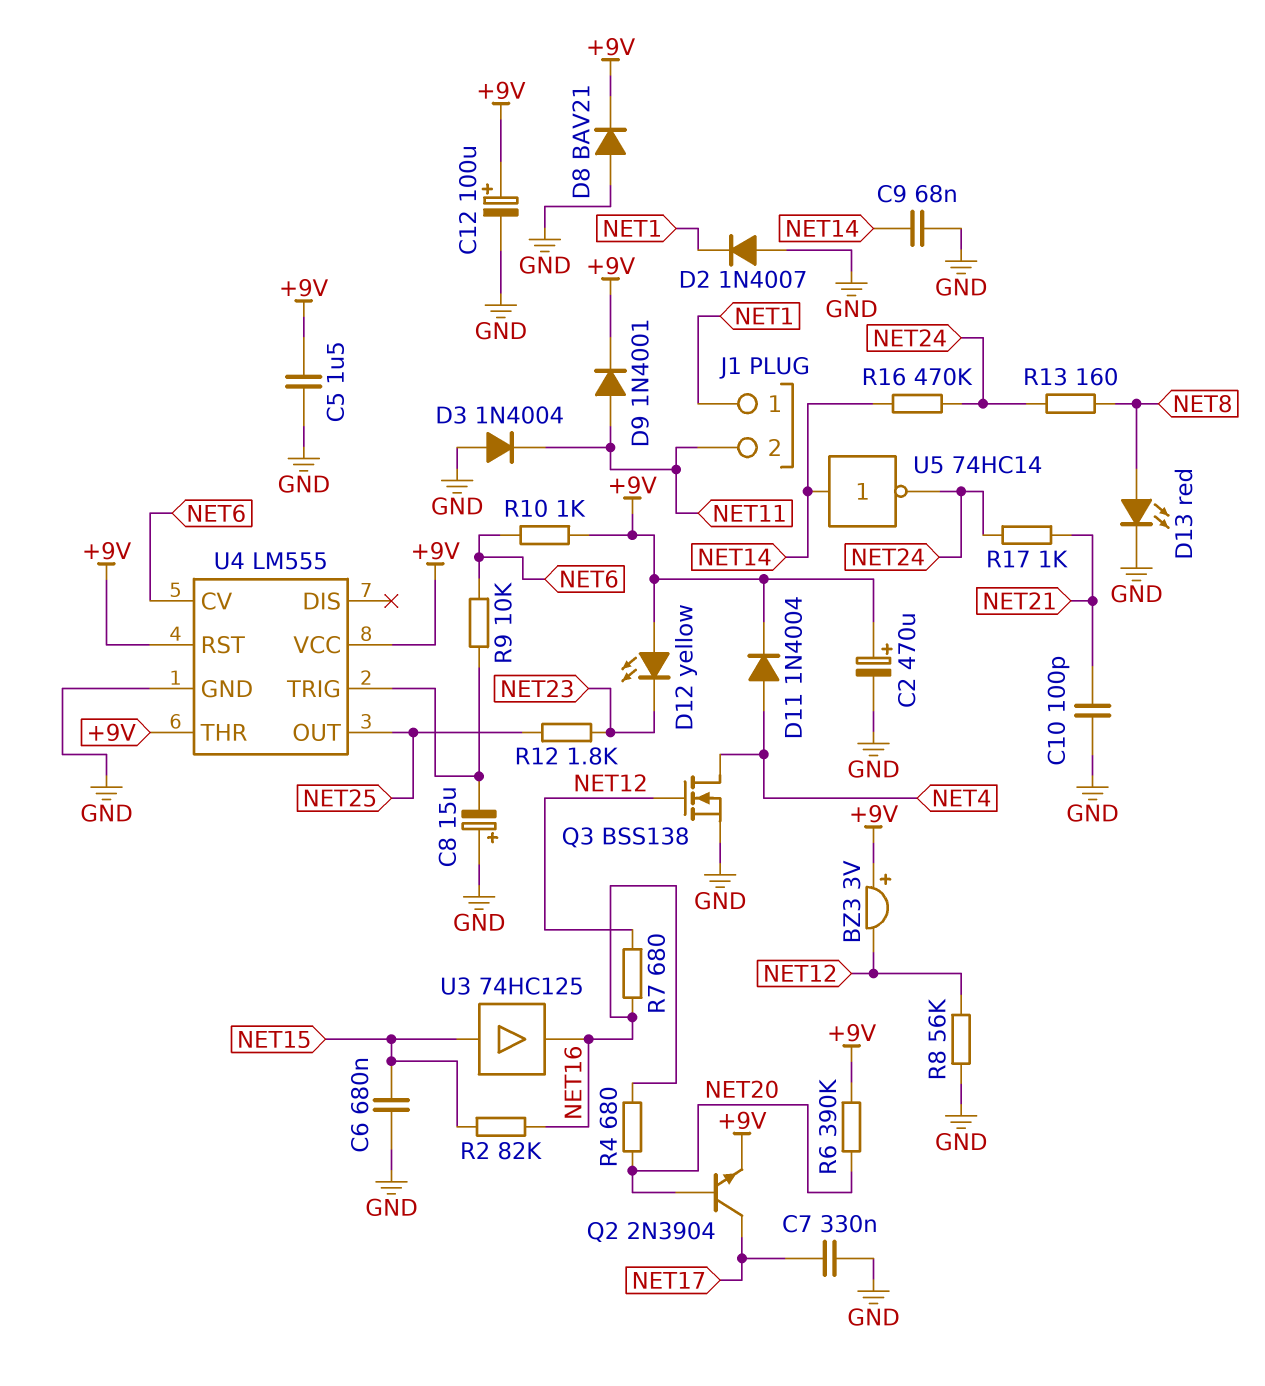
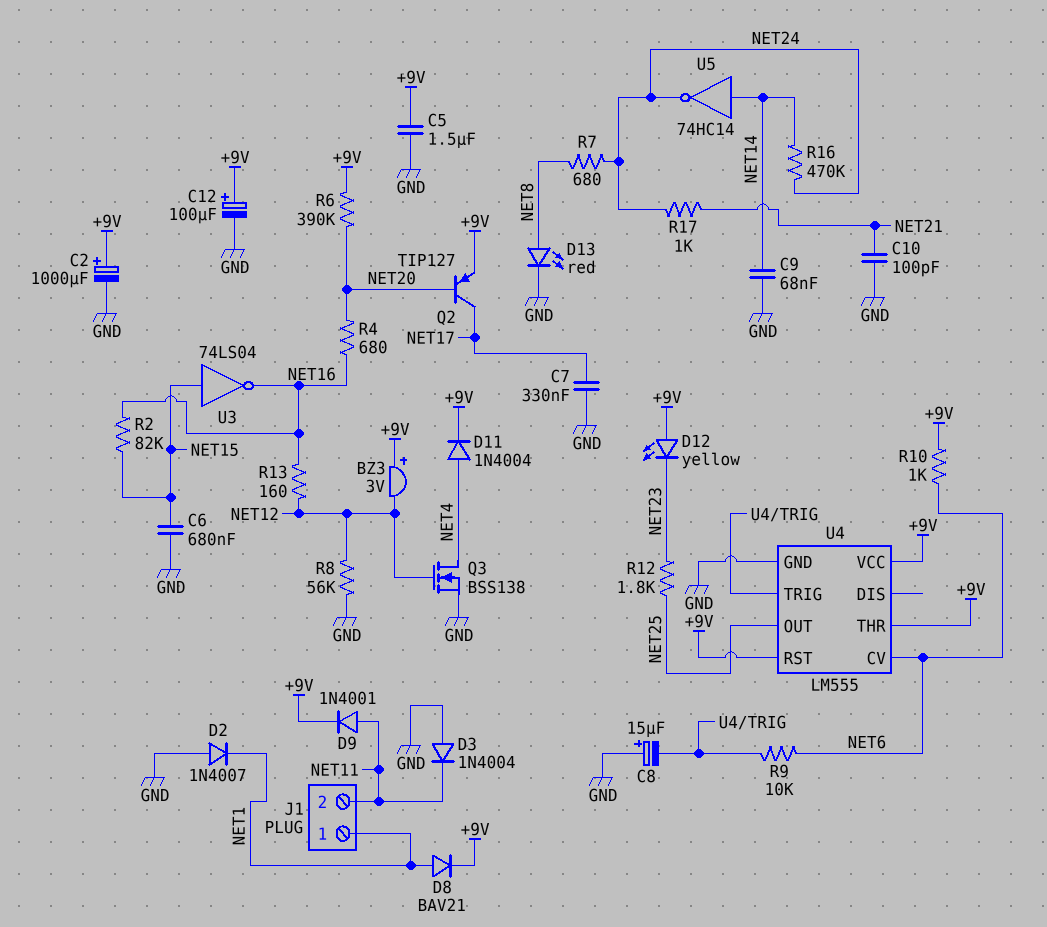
C2: 470uF (plus +9V, minus GND) -> 1000uF (plus +9V, minus GND)
D8: diode BAV21 (A GND, K +9V) -> diode BAV21 (A NET1, K +9V)
Q2: NPN 2N3904 (B NET20, C NET17, E +9V) -> PNP TIP127 (B NET20, C NET17, E +9V)
R7: 680 (NET12, NET16) -> 680 (NET8, NET24)
R13: 160 (NET8, NET24) -> 160 (NET12, NET16)
U3: buffer 74HC125 (in NET15, out NET16) -> NOT 74LS04 (in NET15, out NET16)

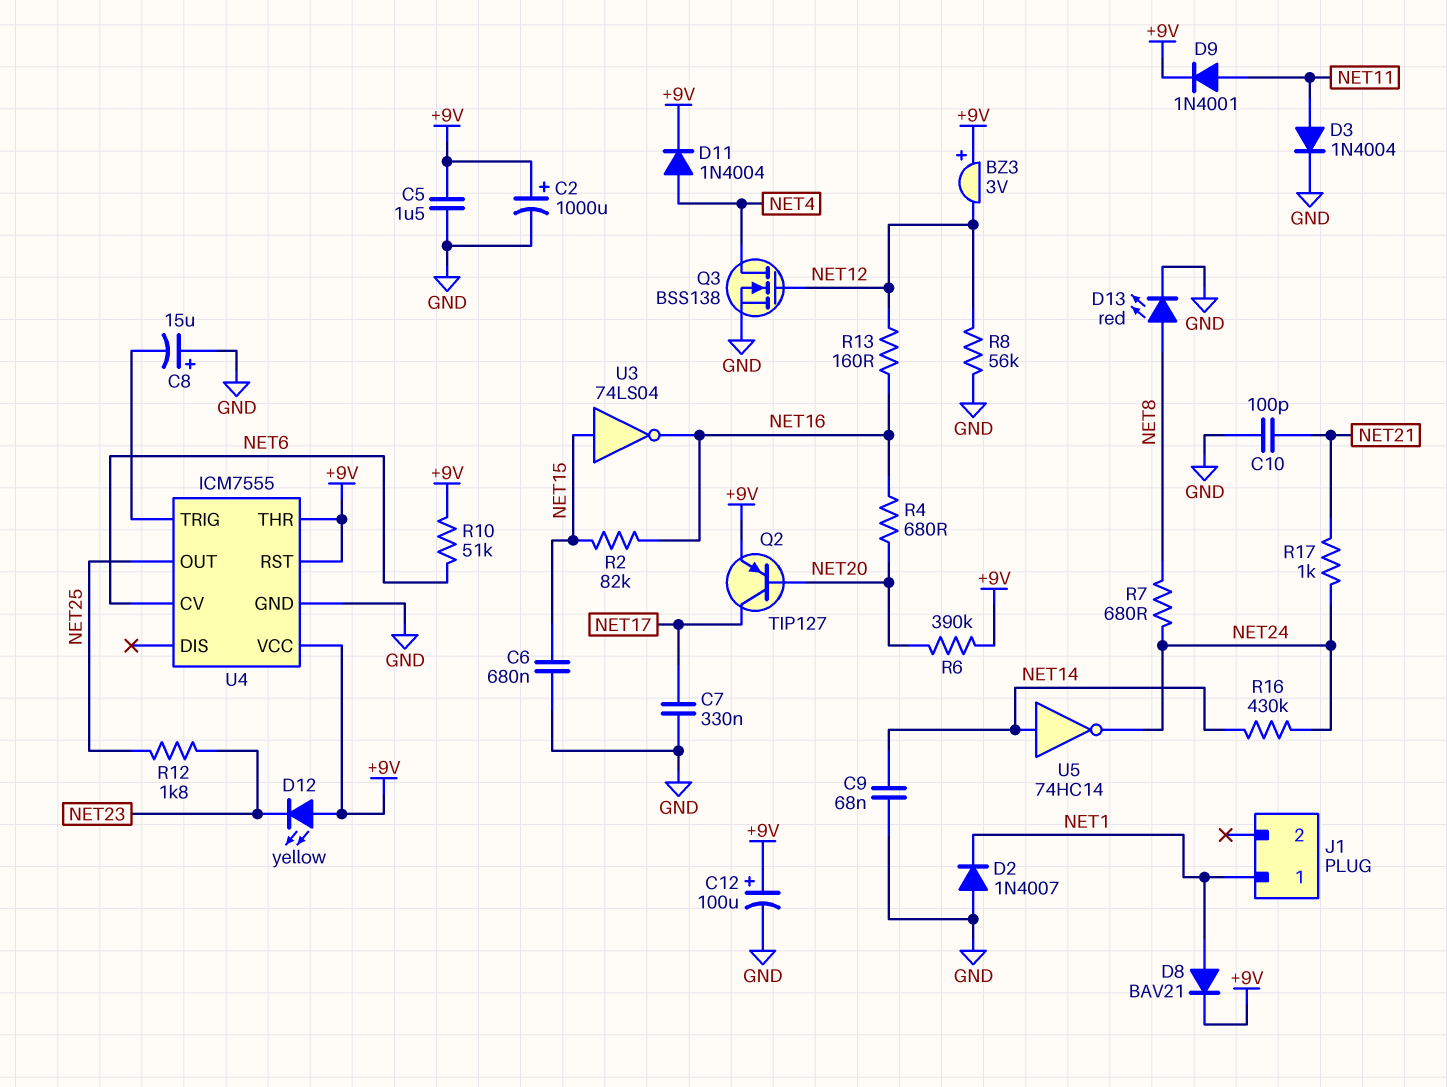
D3: diode 1N4004 (A GND, K NET11) -> diode 1N4004 (A NET11, K GND)
J1 pin 2: NET11 -> none
R9: 10k (NET6, U4/TRIG) -> none
R10: 1k (+9V, NET6) -> 51k (+9V, NET6)
R16: 470k (NET14, NET24) -> 430k (NET14, NET24)
U4: LM555 -> ICM7555

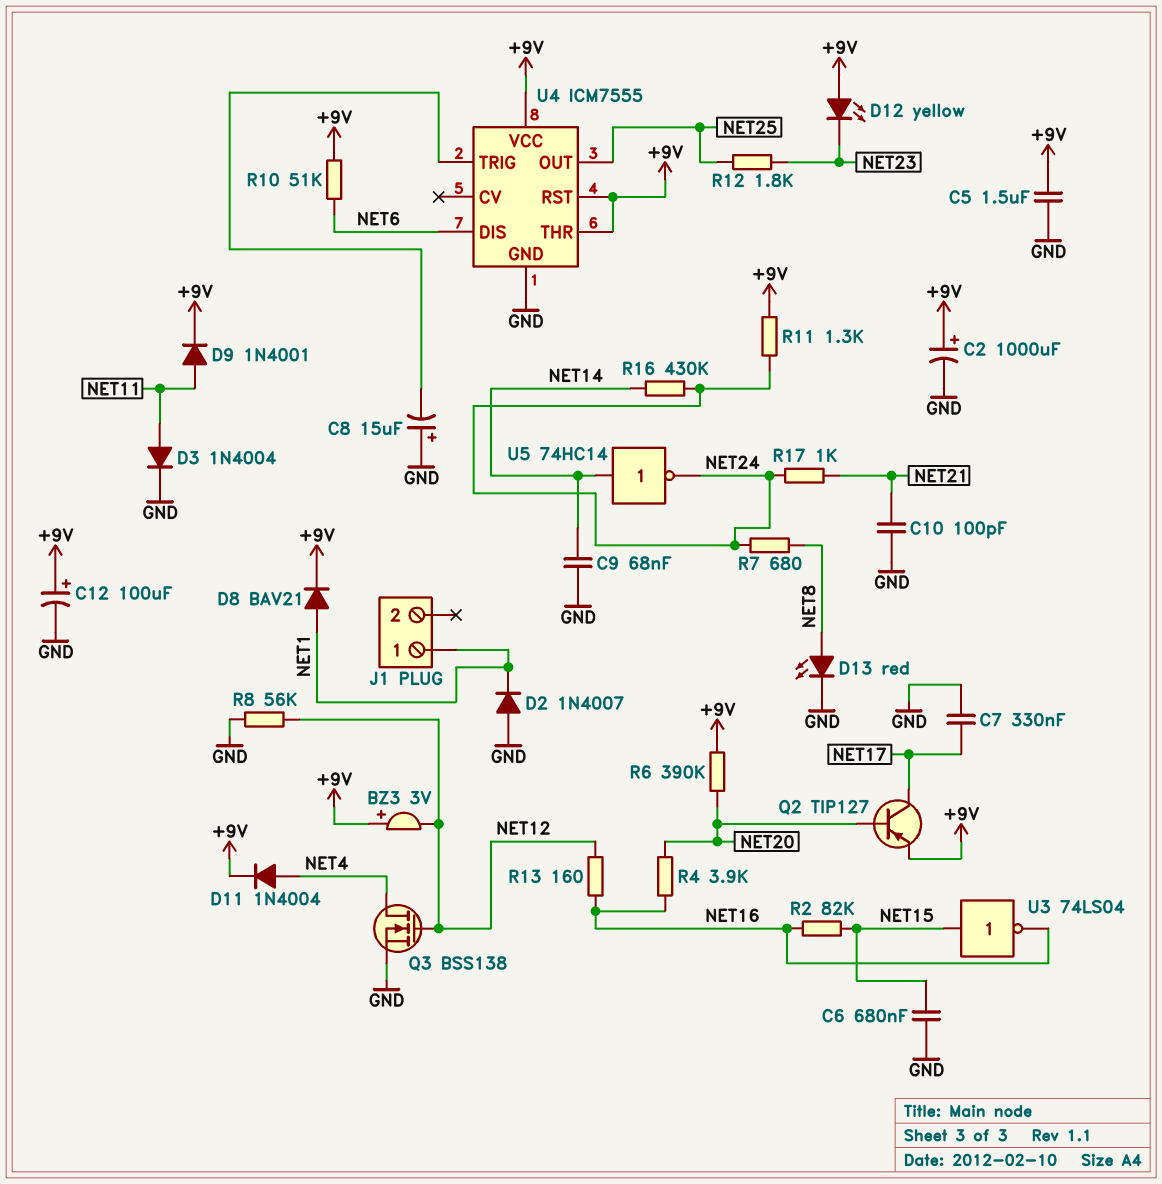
R4: 680 (NET16, NET20) -> 3.9k (NET16, NET20)
R11: none -> 1.3k (+9V, NET24)
U4 pin CV: NET6 -> none
U4 pin DIS: none -> NET6

